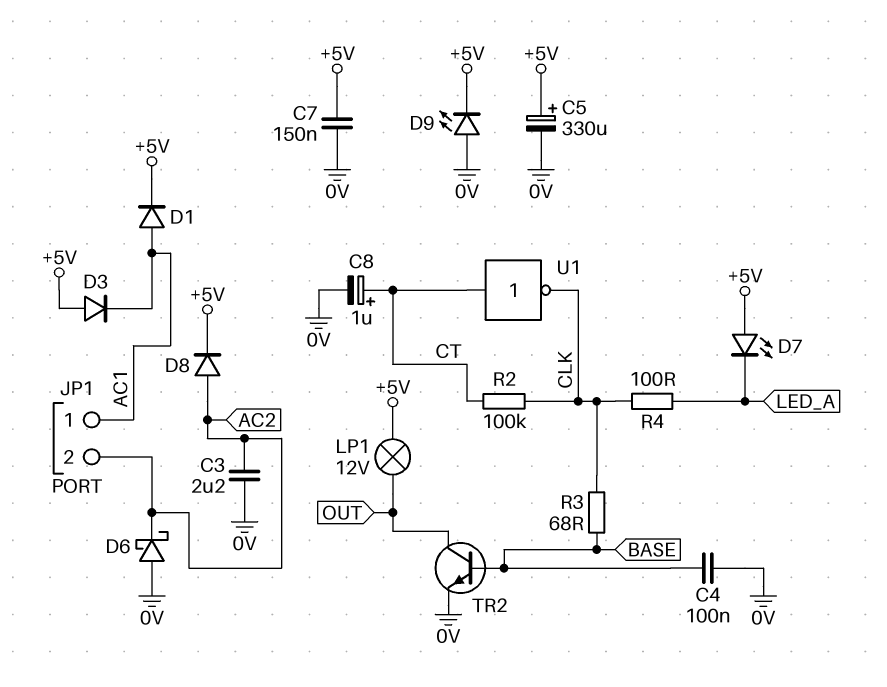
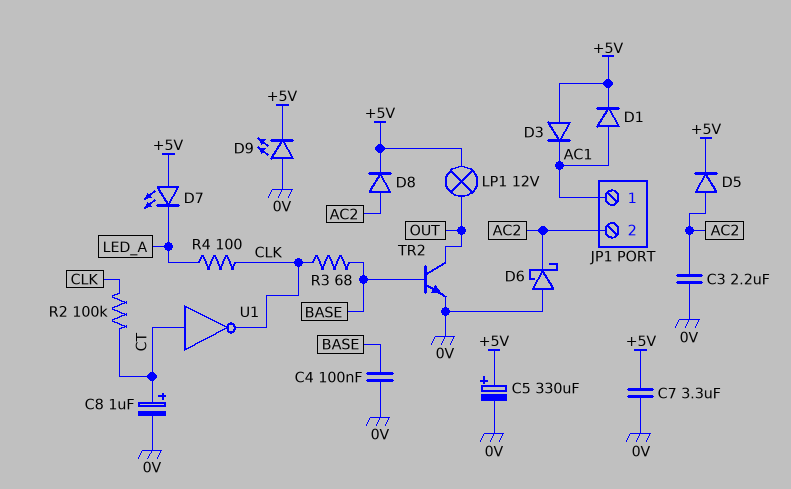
C7: 150nF (+5V, 0V) -> 3.3uF (+5V, 0V)
D5: none -> diode (A AC2, K +5V)

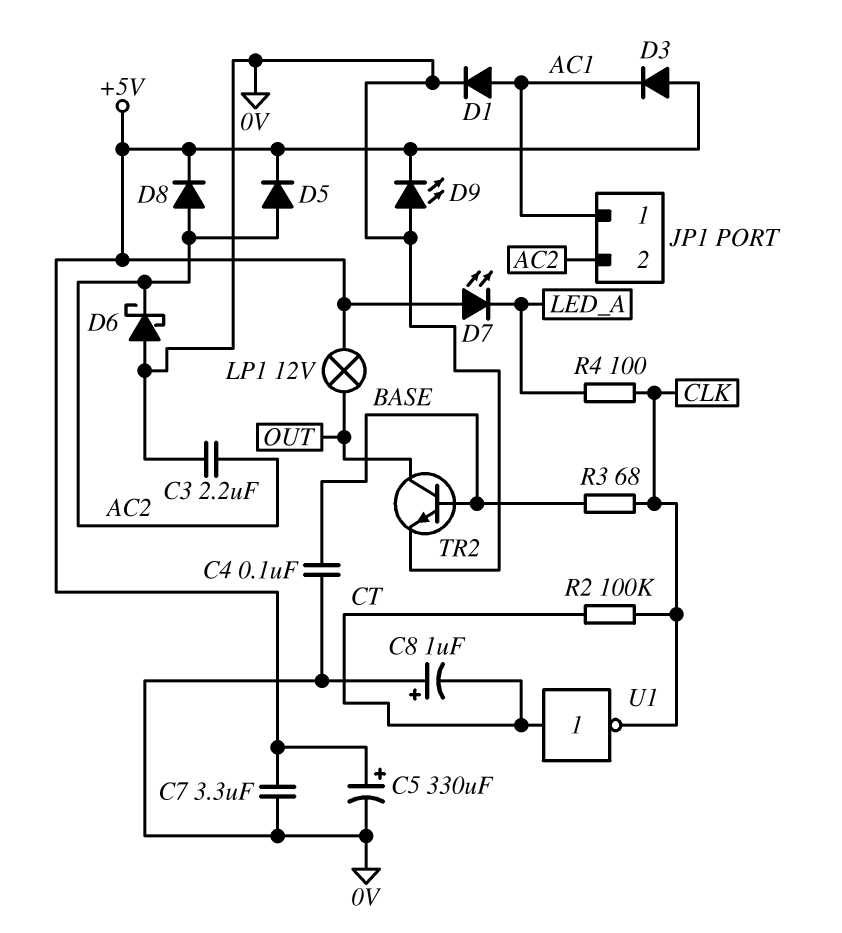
C8: 1uF (plus CT, minus 0V) -> 1uF (plus 0V, minus CT)
D1: diode (A AC1, K +5V) -> diode (A AC1, K 0V)

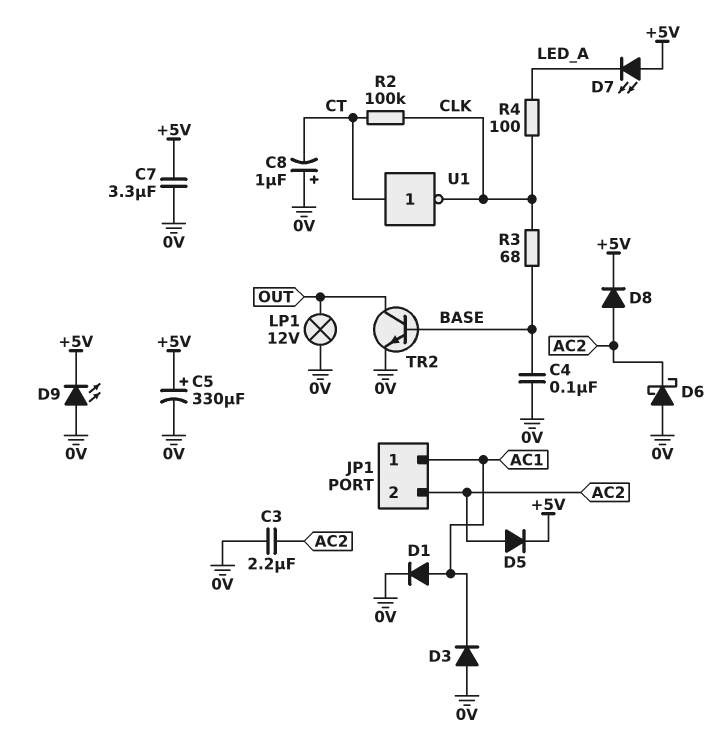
D3: diode (A +5V, K AC1) -> diode (A 0V, K AC1)
LP1: lamp 12V (+5V, OUT) -> lamp 12V (0V, OUT)

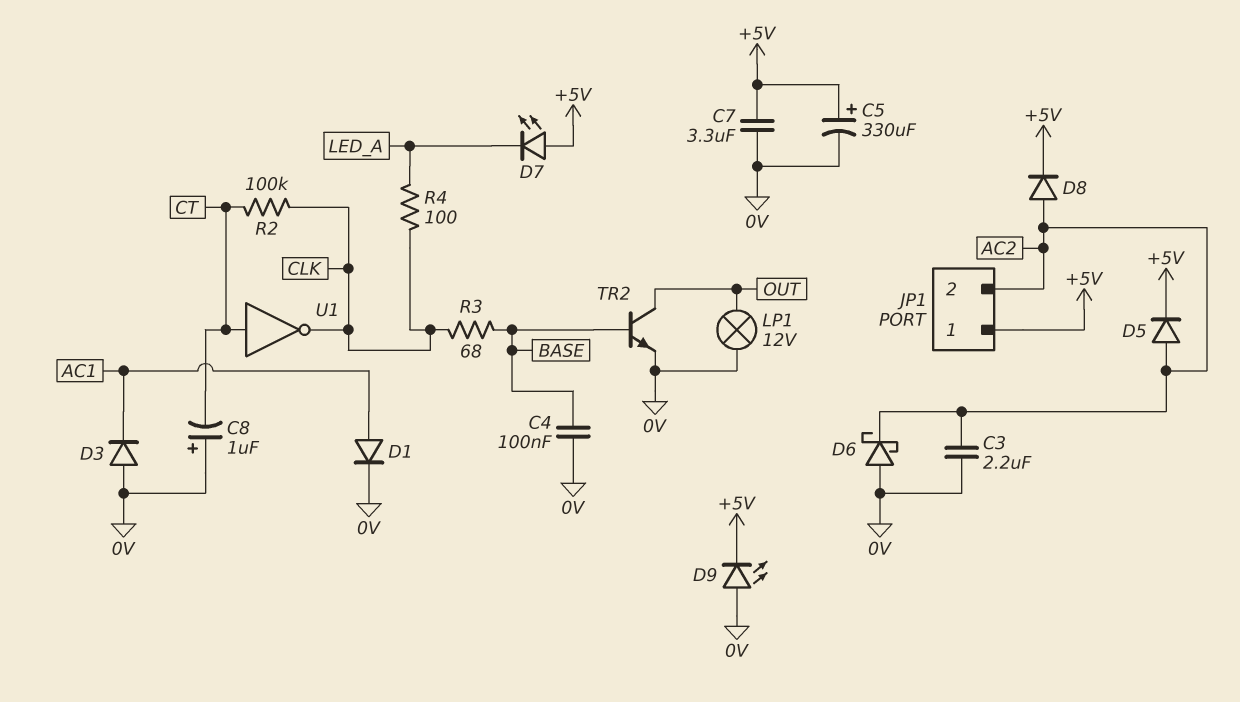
JP1 pin 1: AC1 -> +5V

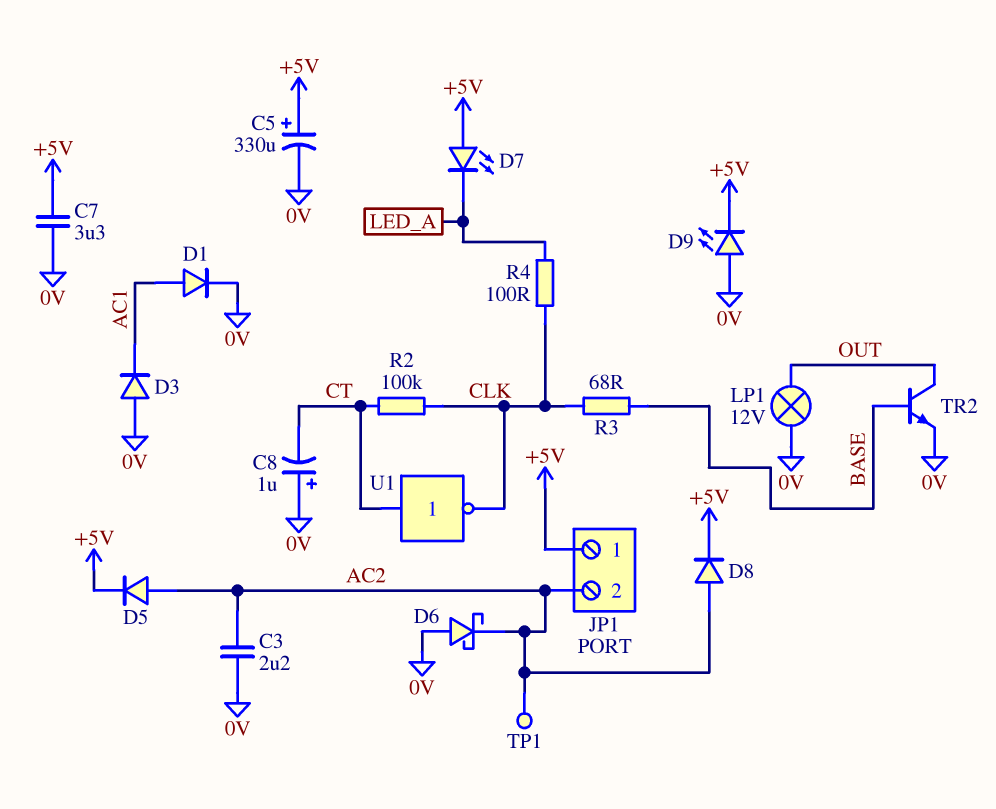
C4: 100nF (0V, BASE) -> none
TP1: none -> test point (AC2)

